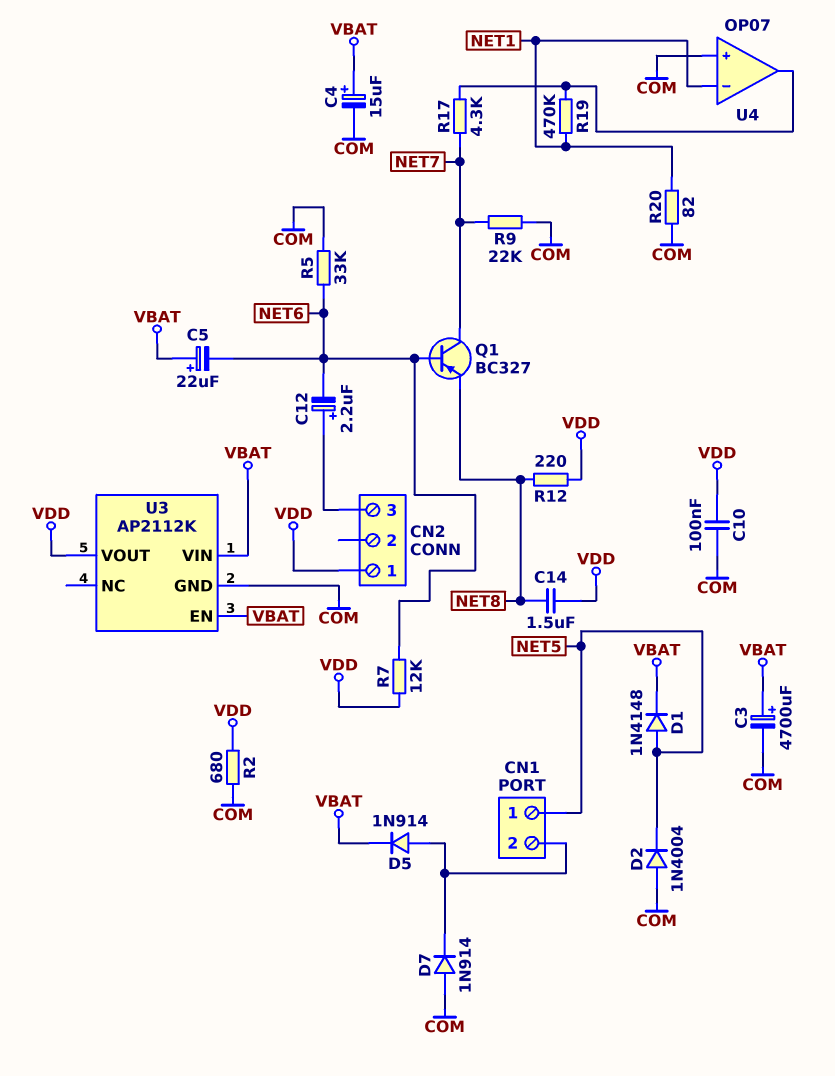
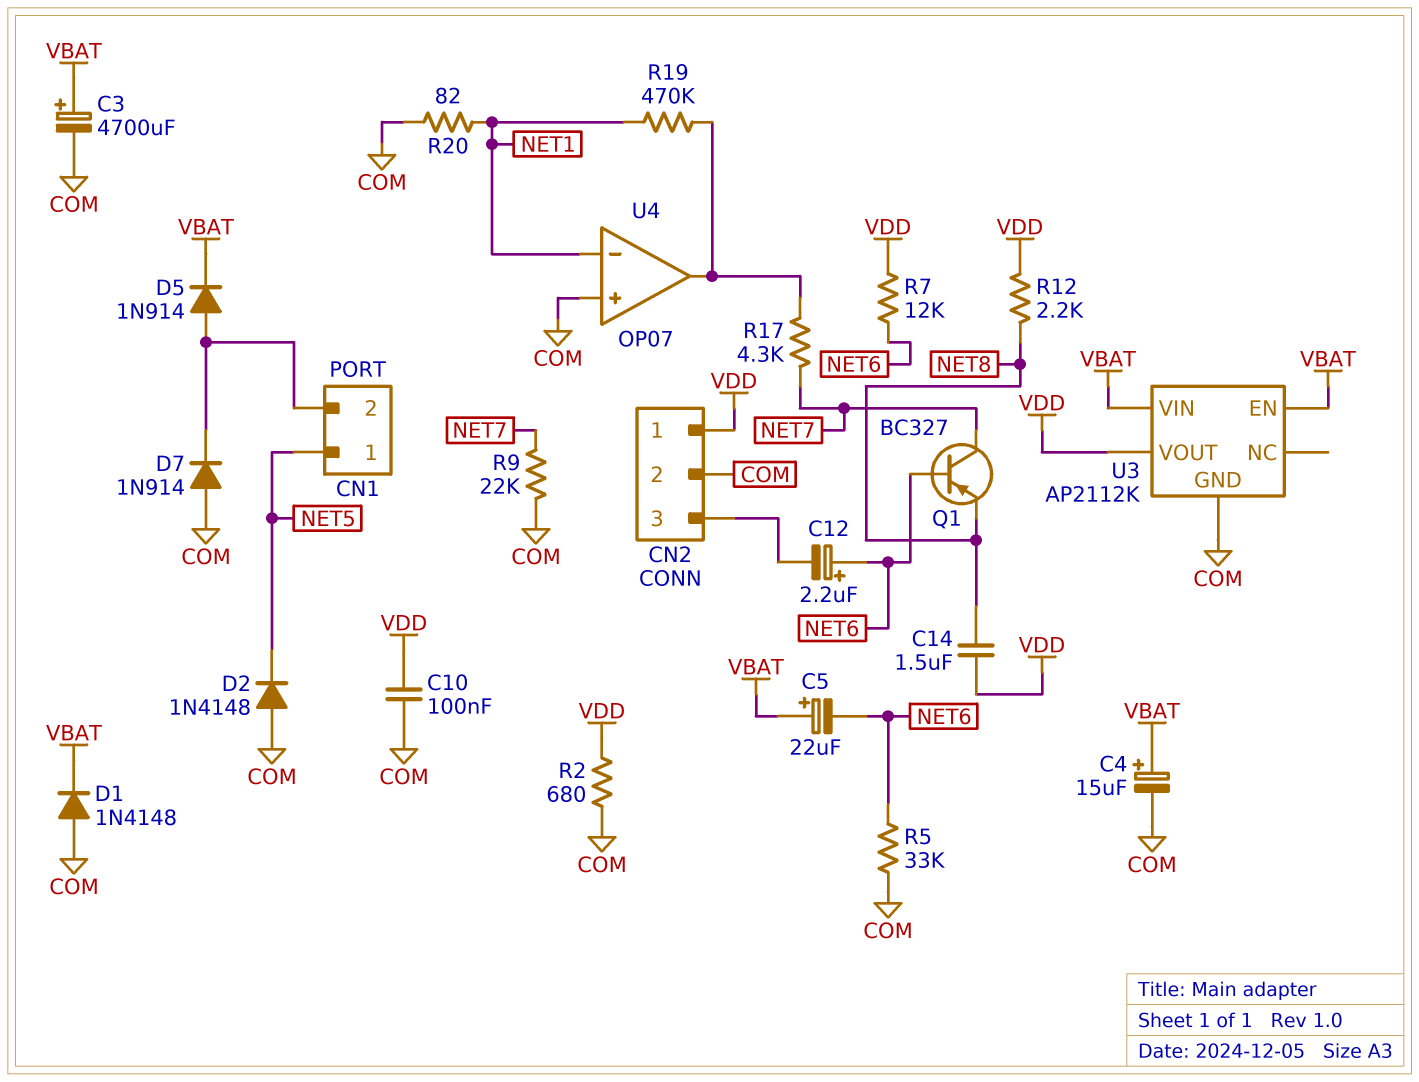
C12: 2.2uF (plus CN2/3, minus NET6) -> 2.2uF (plus NET6, minus CN2/3)
CN2 pin 2: none -> COM
D1: diode 1N4148 (A NET5, K VBAT) -> diode 1N4148 (A COM, K VBAT)
D2: diode 1N4004 (A COM, K NET5) -> diode 1N4148 (A COM, K NET5)
R12: 220 (NET8, VDD) -> 2.2k (NET8, VDD)

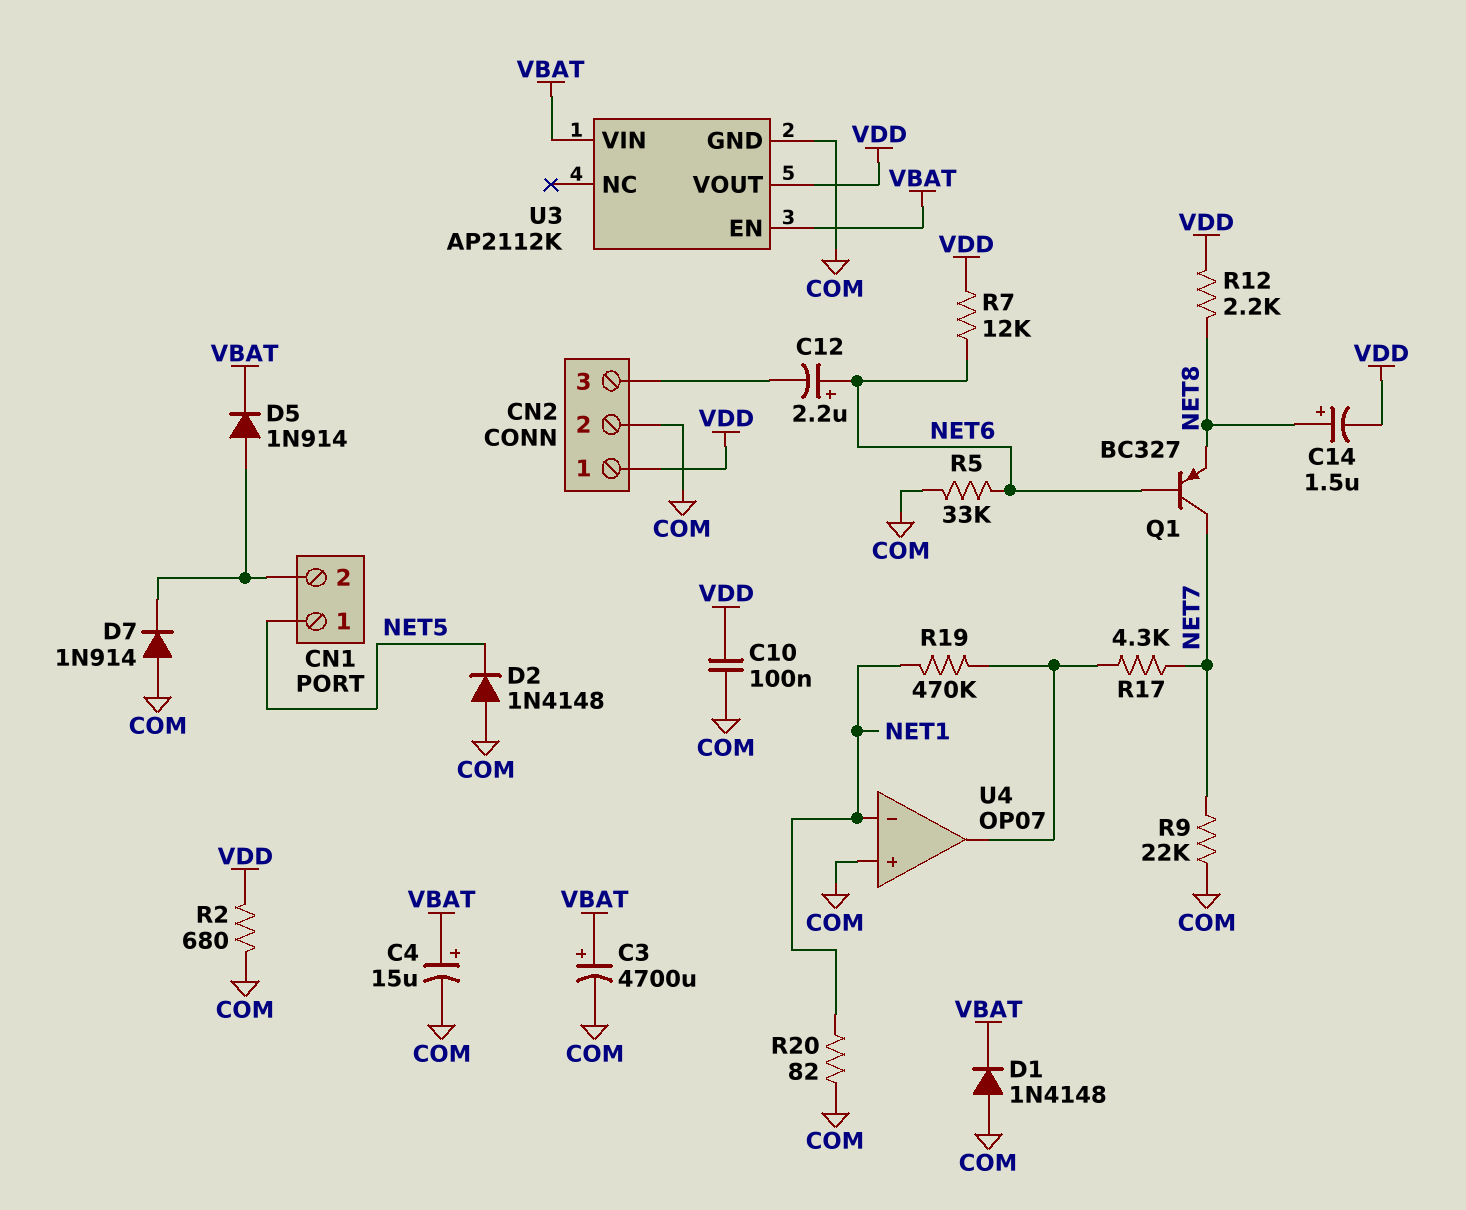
C5: 22uF (plus VBAT, minus NET6) -> none
C14: 1.5uF (NET8, VDD) -> 1.5uF (plus NET8, minus VDD)

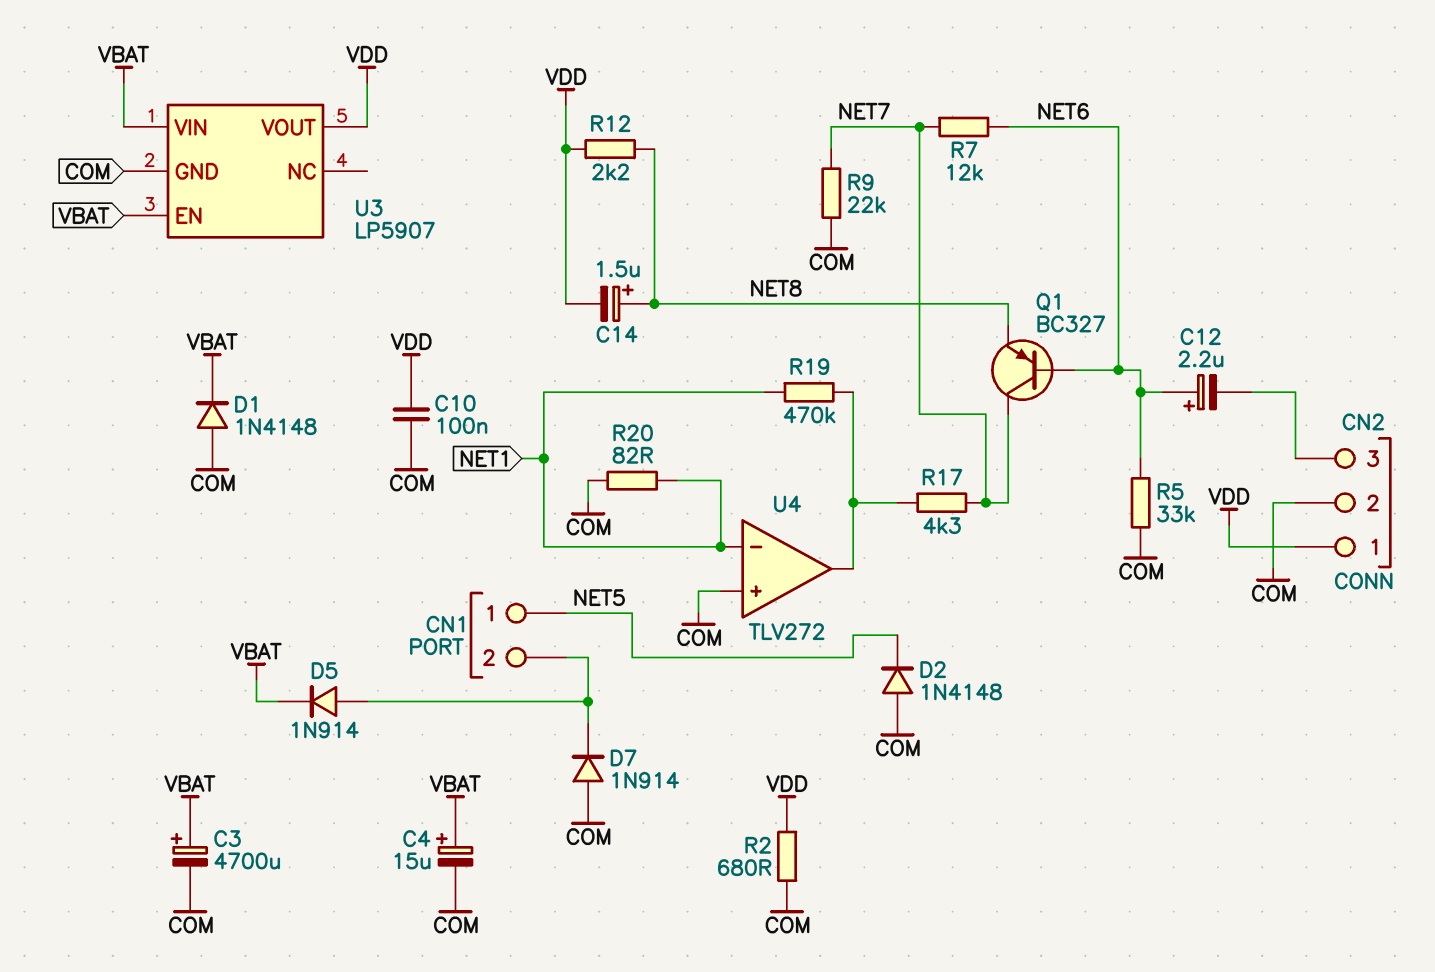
R7: 12k (NET6, VDD) -> 12k (NET6, NET7)
U3: AP2112K -> LP5907
U4: OP07 -> TLV272

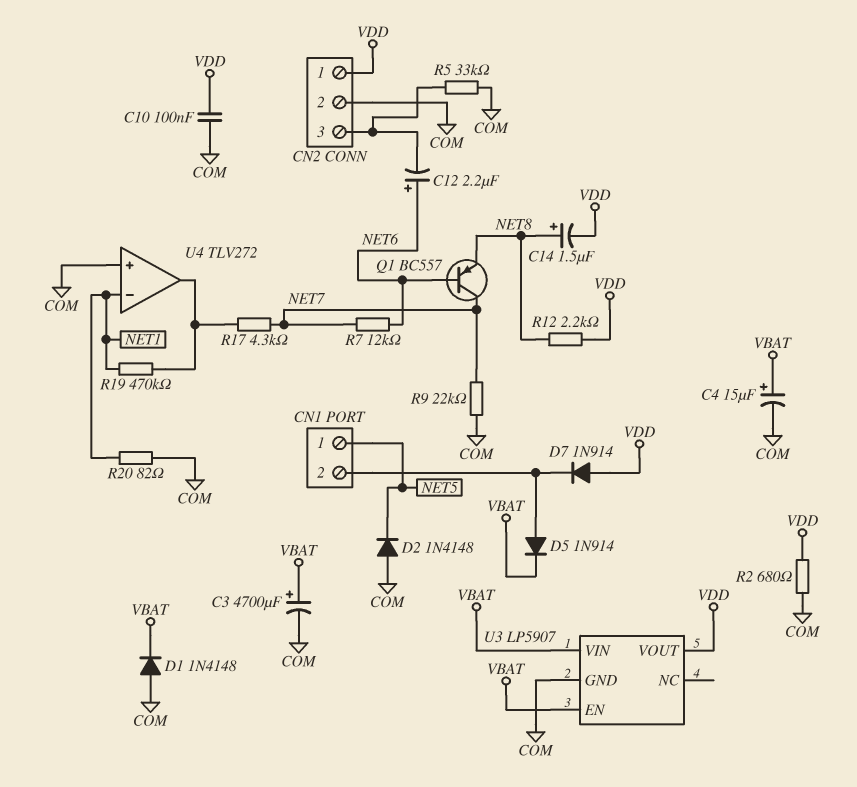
D7: diode 1N914 (A COM, K CN1/2) -> diode 1N914 (A VDD, K CN1/2)
Q1: PNP BC327 (B NET6, C NET7, E NET8) -> PNP BC557 (B NET6, C NET7, E NET8)
R5: 33k (COM, NET6) -> 33k (CN2/3, COM)

